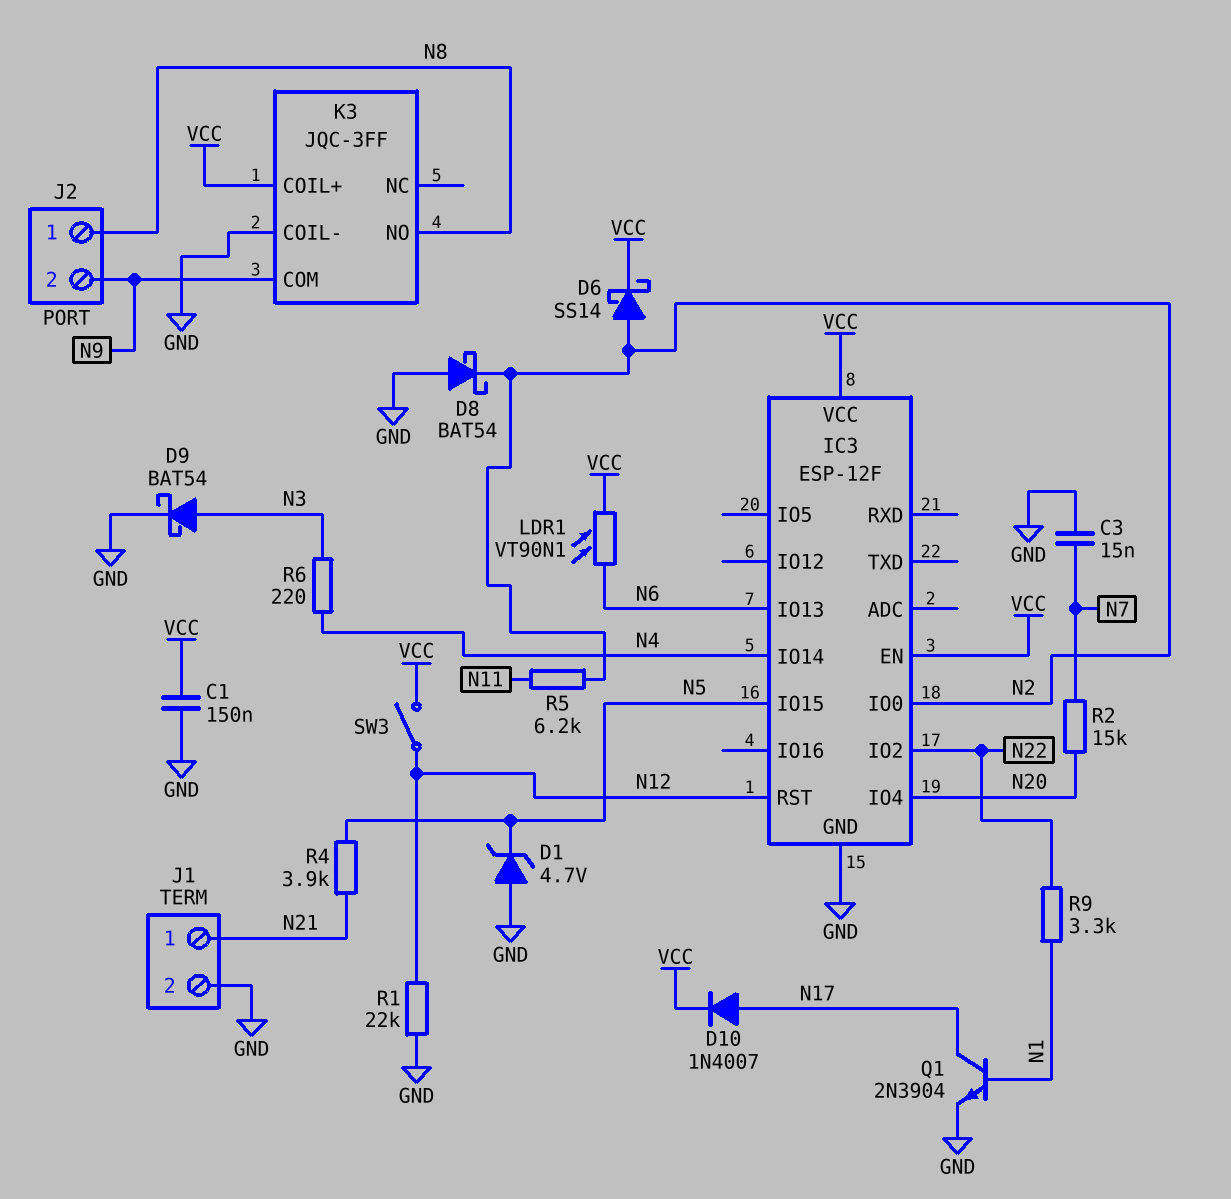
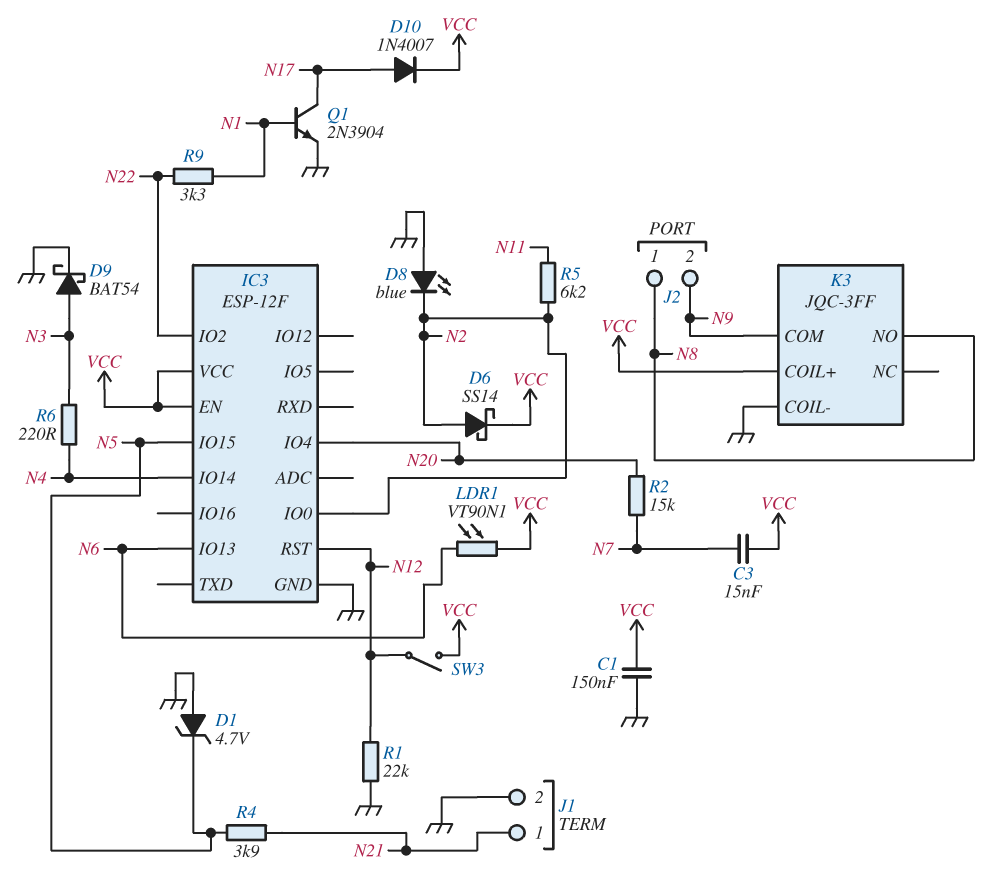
C3: 15nF (GND, N7) -> 15nF (N7, VCC)
D8: schottky BAT54 (A GND, K N2) -> LED blue (A GND, K N2)

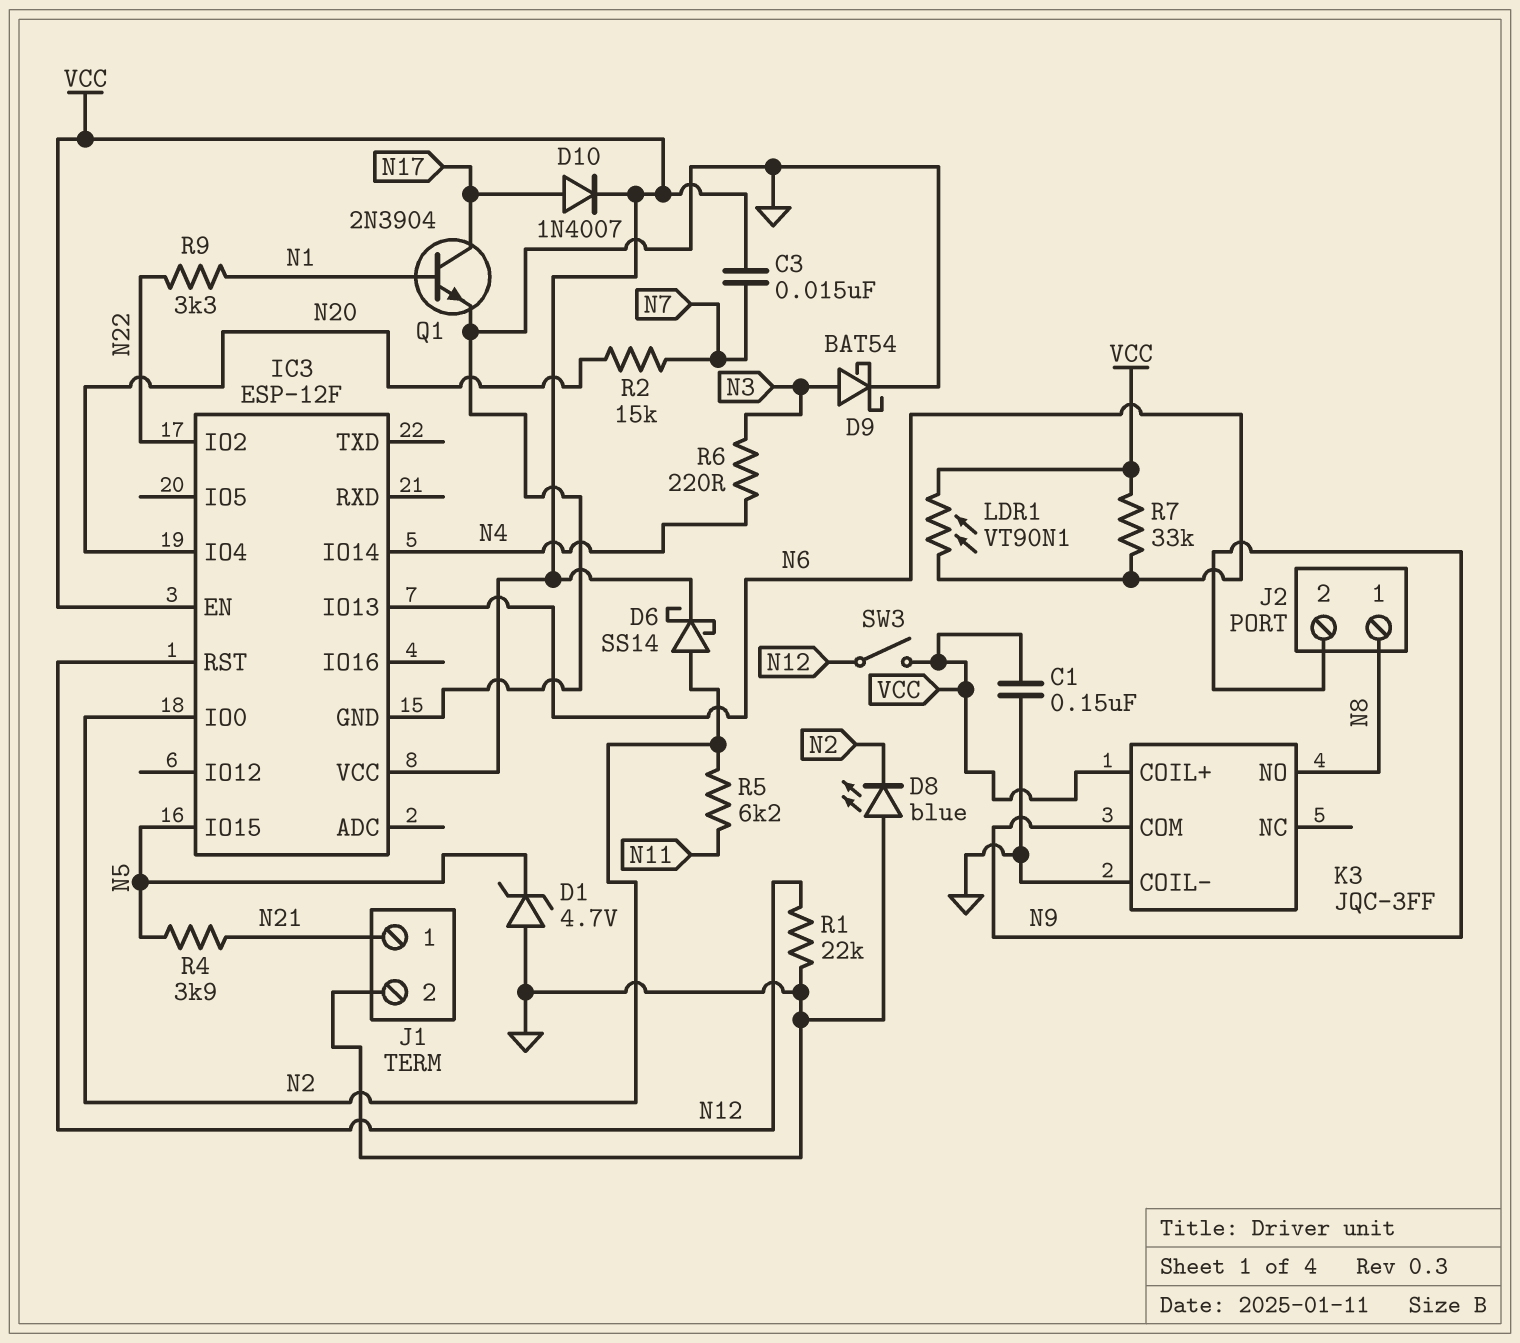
R7: none -> 33k (N6, VCC)

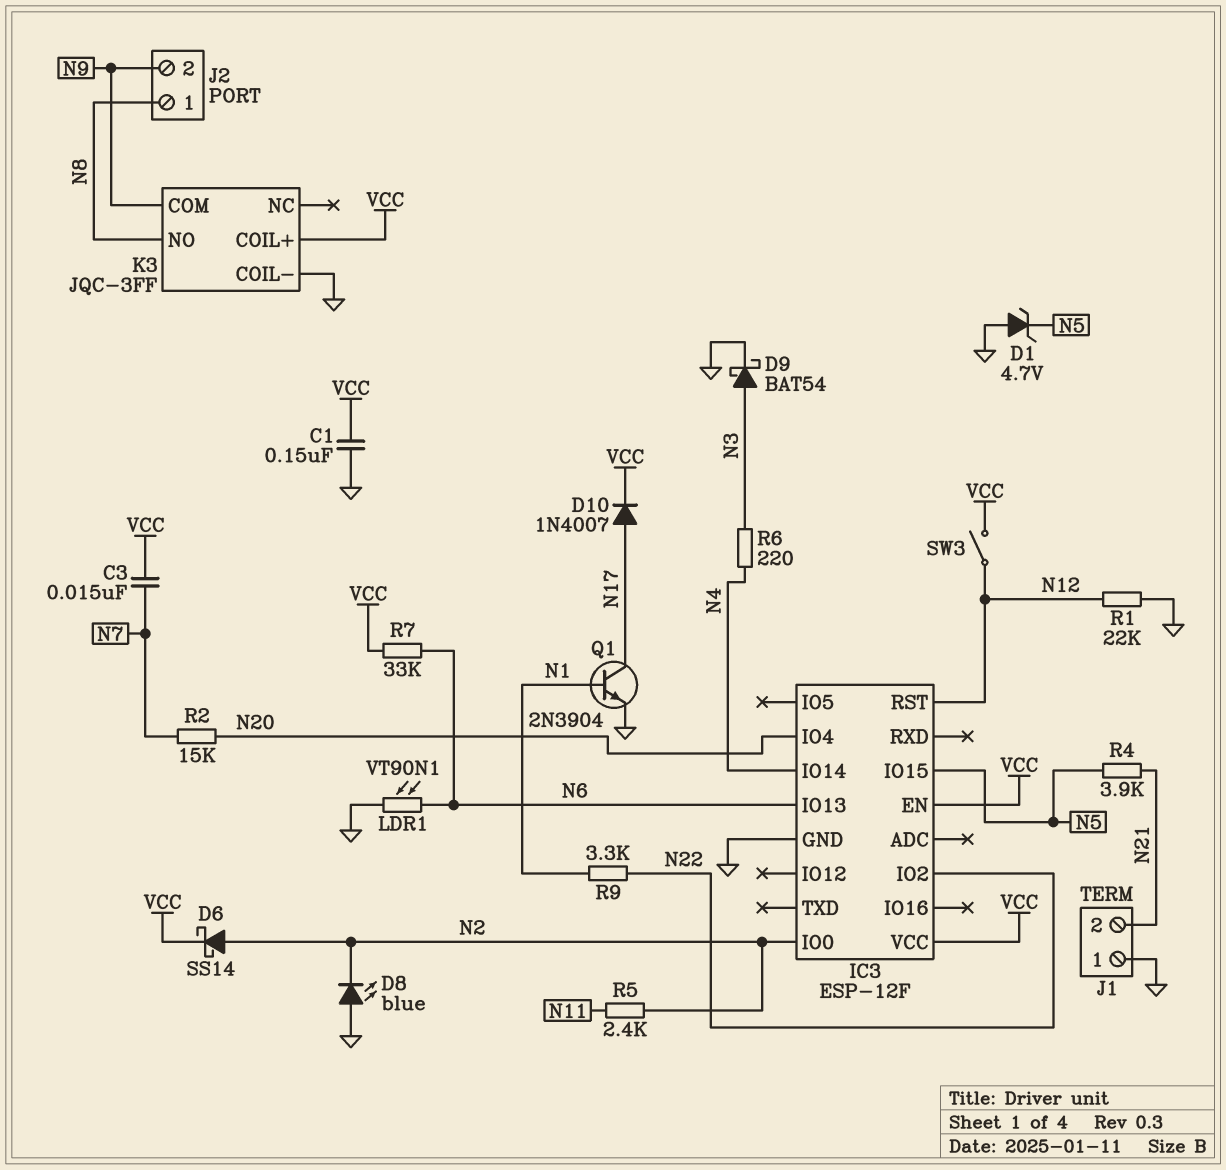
J1 pin 1: N21 -> GND
J1 pin 2: GND -> N21
LDR1: VT90N1 (N6, VCC) -> VT90N1 (GND, N6)
R5: 6.2k (N2, N11) -> 2.4k (N2, N11)

